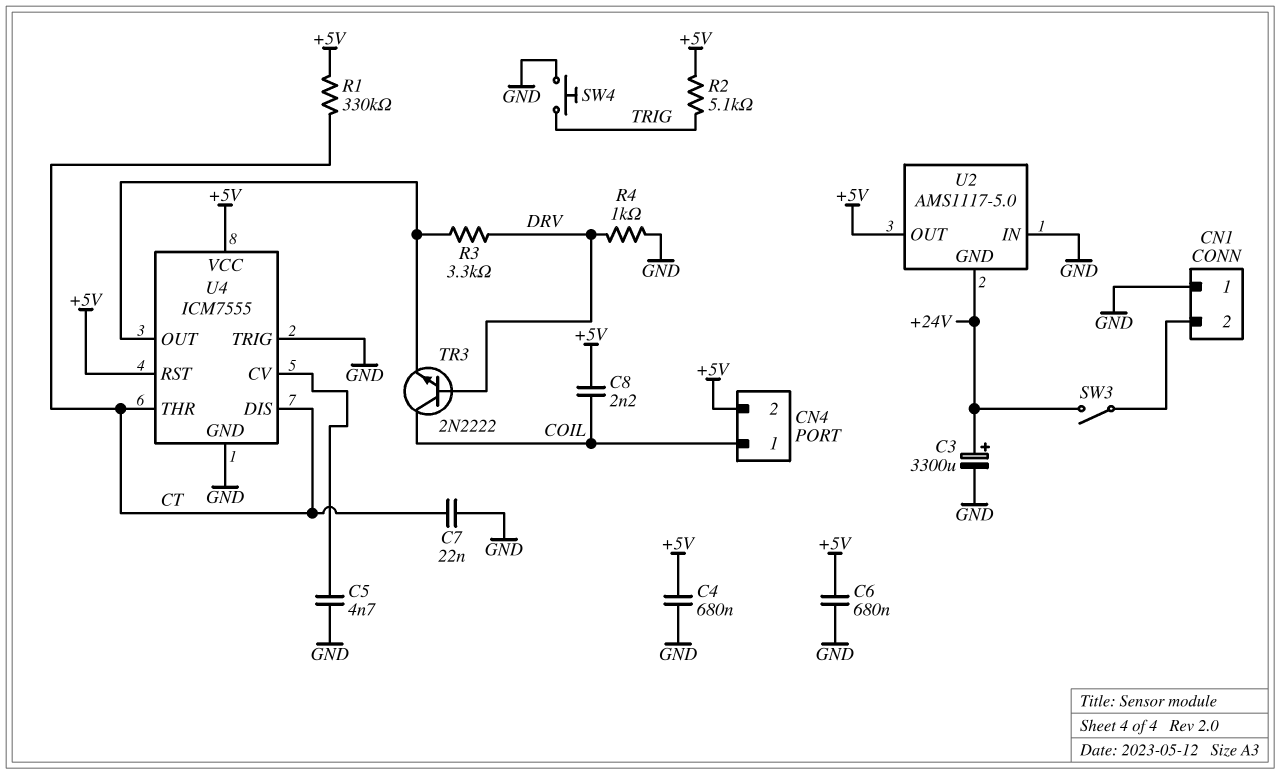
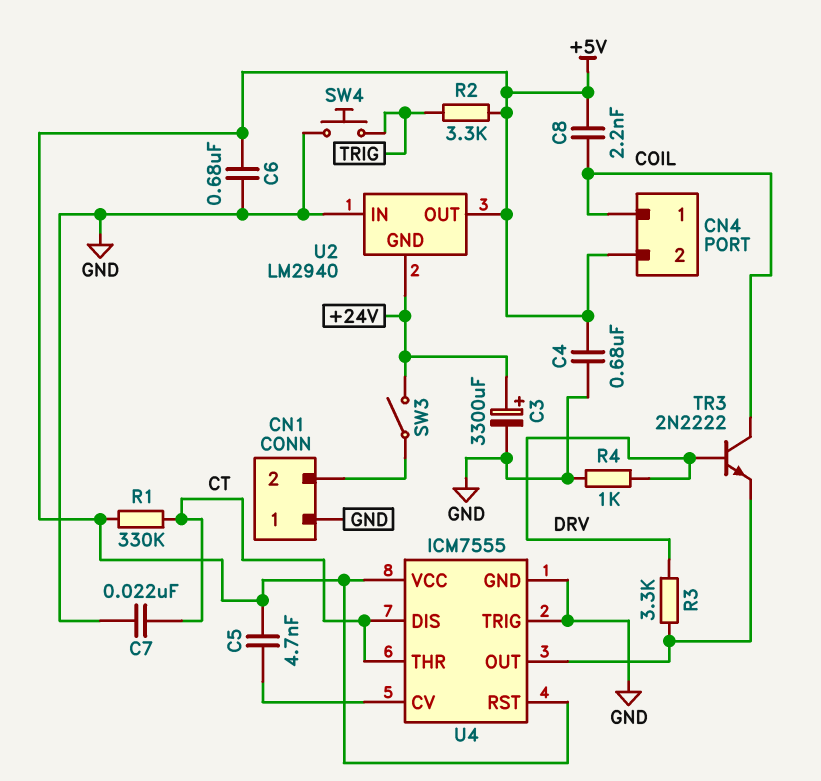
C5: 4.7nF (GND, U4/CV) -> 4.7nF (+5V, U4/CV)
R2: 5.1k (+5V, TRIG) -> 3.3k (+5V, TRIG)
U2: AMS1117-5.0 -> LM2940

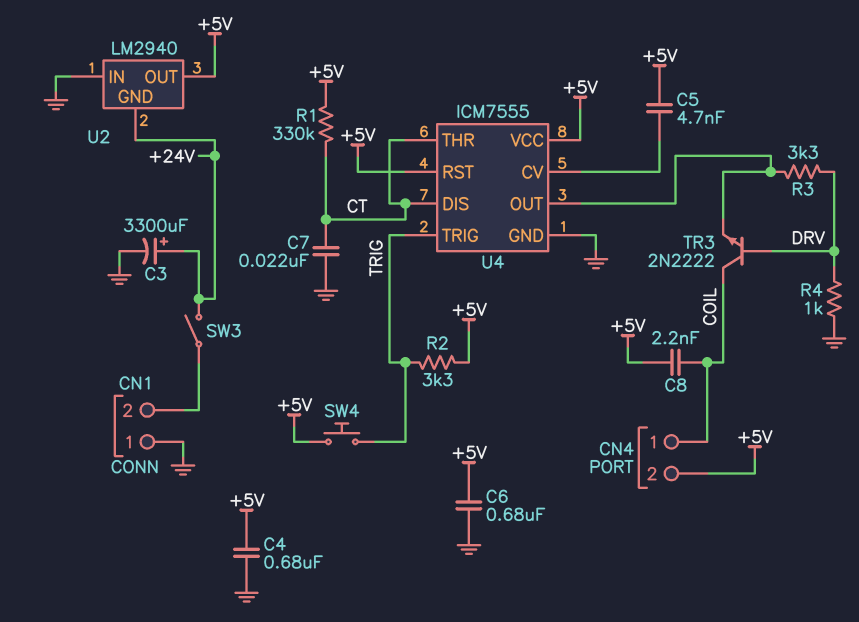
SW4: button (GND, TRIG) -> button (+5V, TRIG)
U4 pin TRIG: GND -> TRIG

